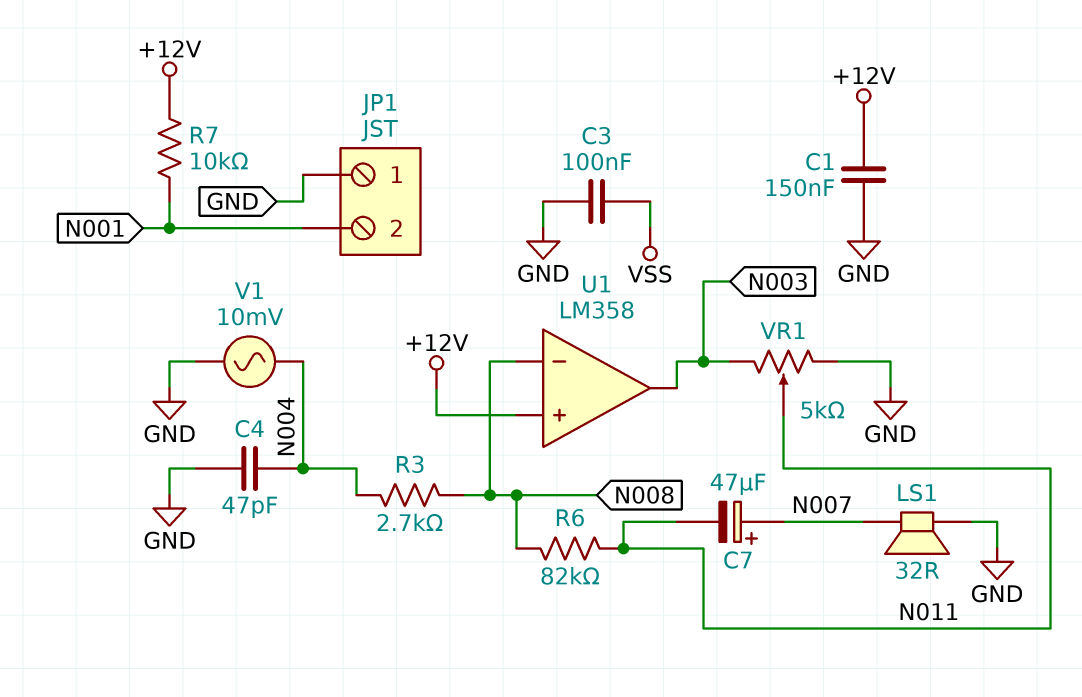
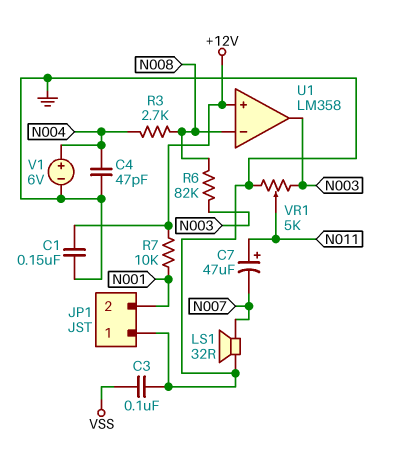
C7: 47uF (plus N007, minus N011) -> 47uF (plus N011, minus N007)
R6: 82k (N008, N011) -> 82k (N003, N008)
V1: AC 10mV (GND, N004) -> 6V (plus N004, minus GND)

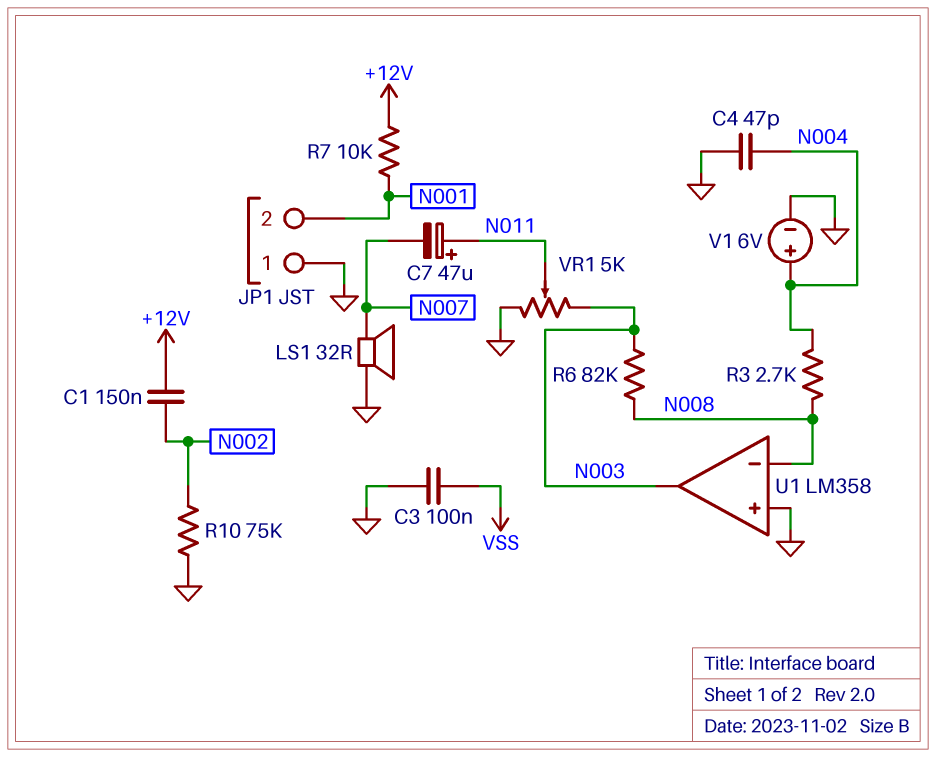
C1: 150nF (+12V, GND) -> 150nF (+12V, N002)
R10: none -> 75k (GND, N002)
U1 pin in+: +12V -> GND

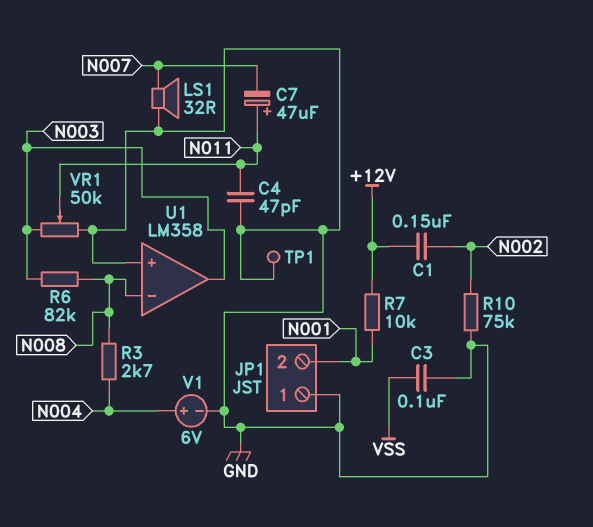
C4: 47pF (GND, N004) -> 47pF (GND, N011)
TP1: none -> test point (GND)
VR1: 5k (GND, N003, wiper N011) -> 50k (GND, N003, wiper N011)

